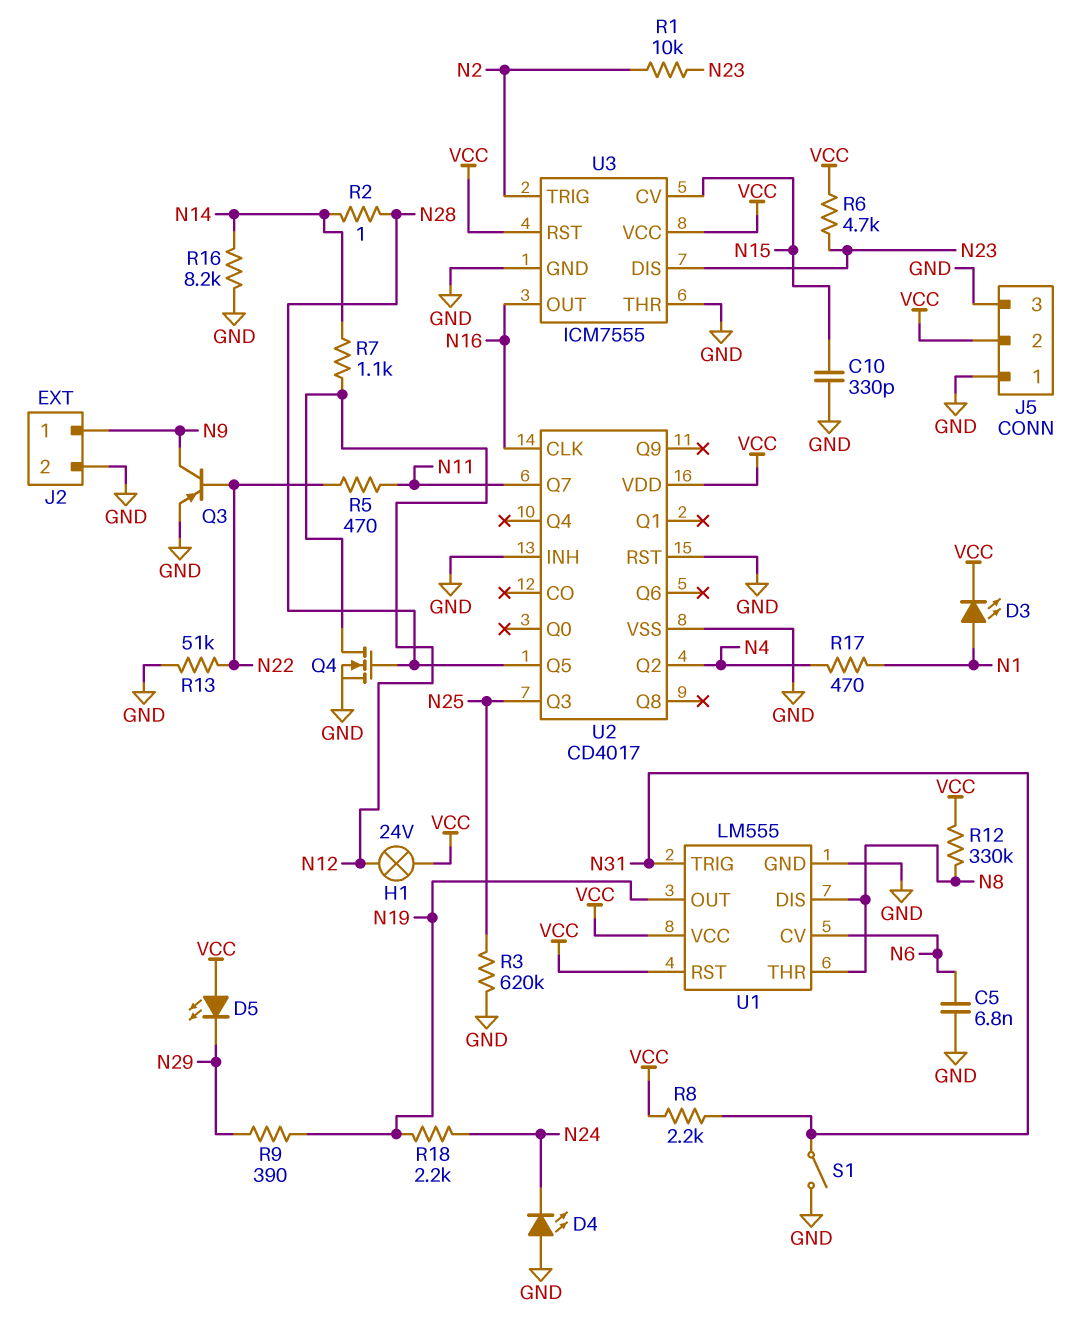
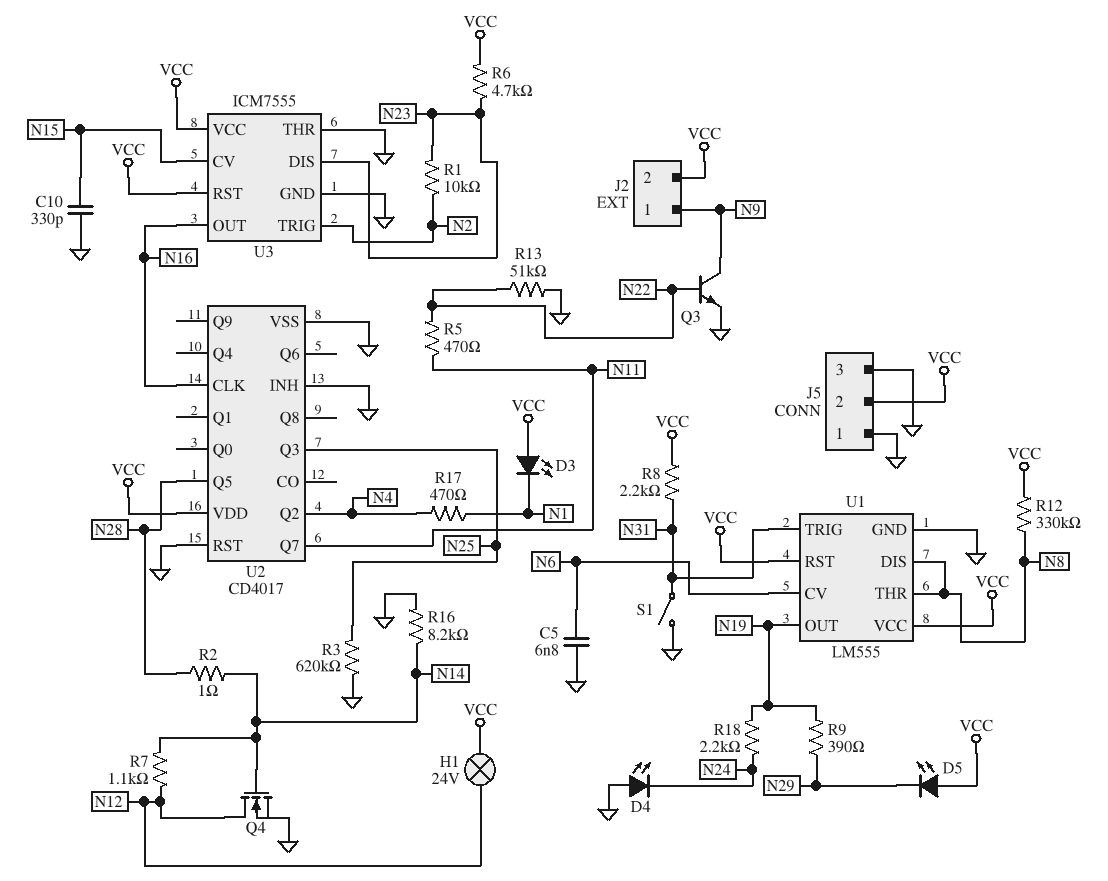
D3: LED (A N1, K VCC) -> LED (A VCC, K N1)
J2 pin 2: GND -> VCC
Q3: PNP (B N22, C N9, E GND) -> NPN (B N22, C N9, E GND)
Q4: NMOS (G N28, D N12, S GND) -> NMOS (G N14, D N12, S GND)

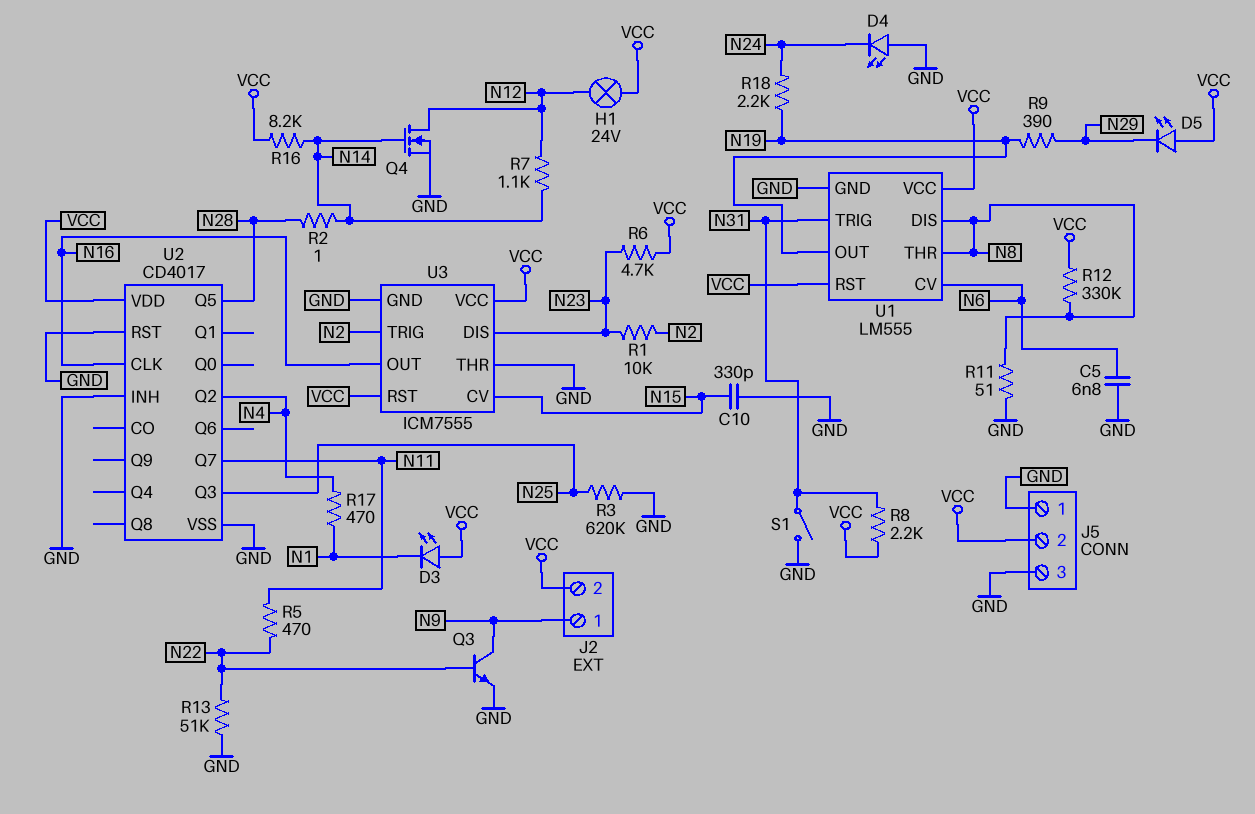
R11: none -> 51 (GND, N8)
R16: 8.2k (GND, N14) -> 8.2k (N14, VCC)

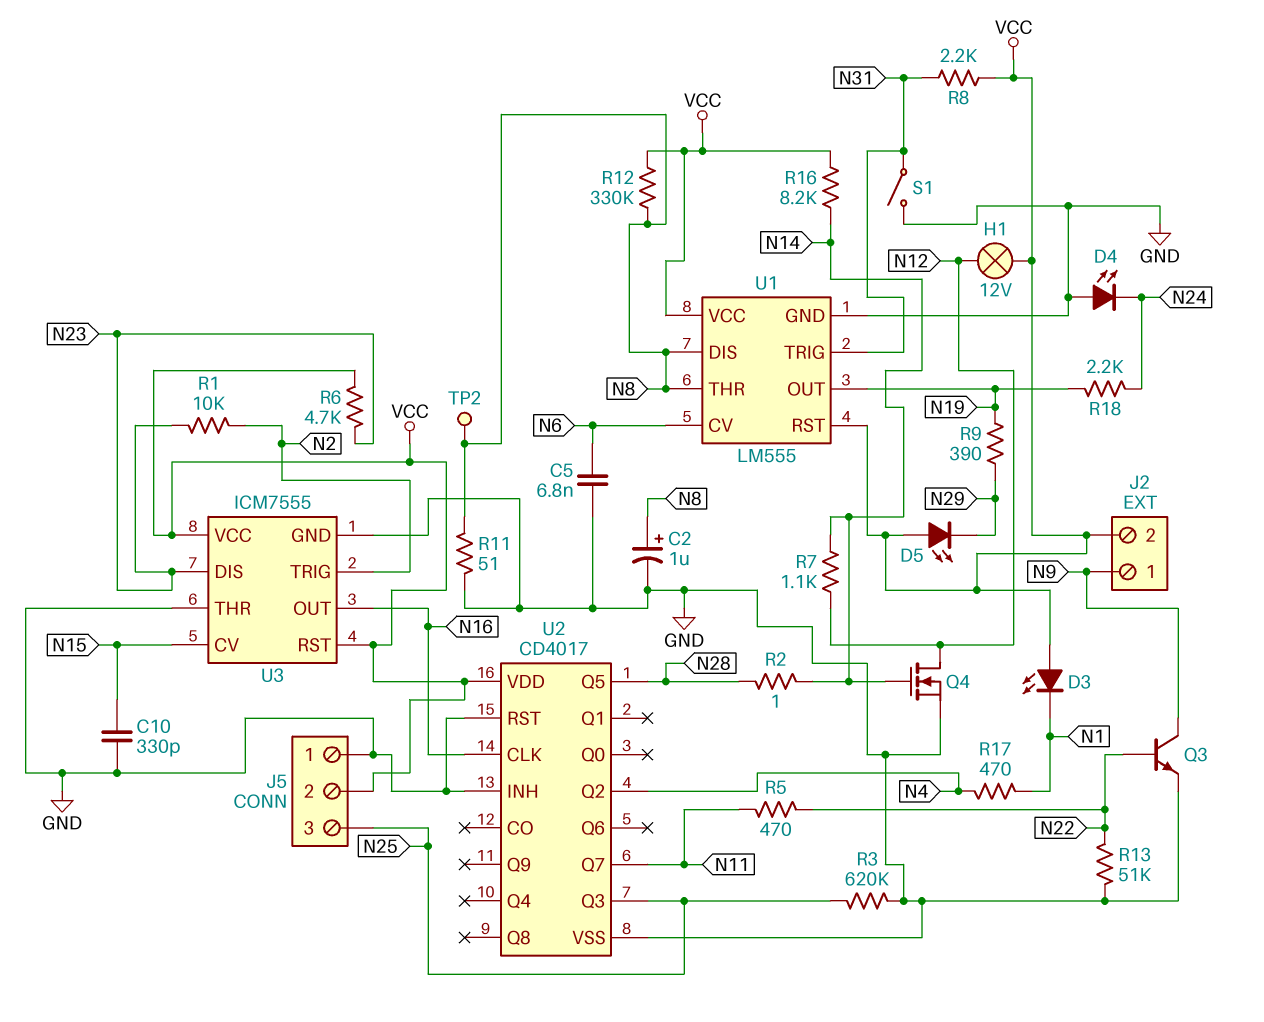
C2: none -> 1uF (plus N8, minus GND)
H1: lamp 24V (N12, VCC) -> lamp 12V (N12, VCC)
J5 pin 3: GND -> N25
TP2: none -> test point (N8)

